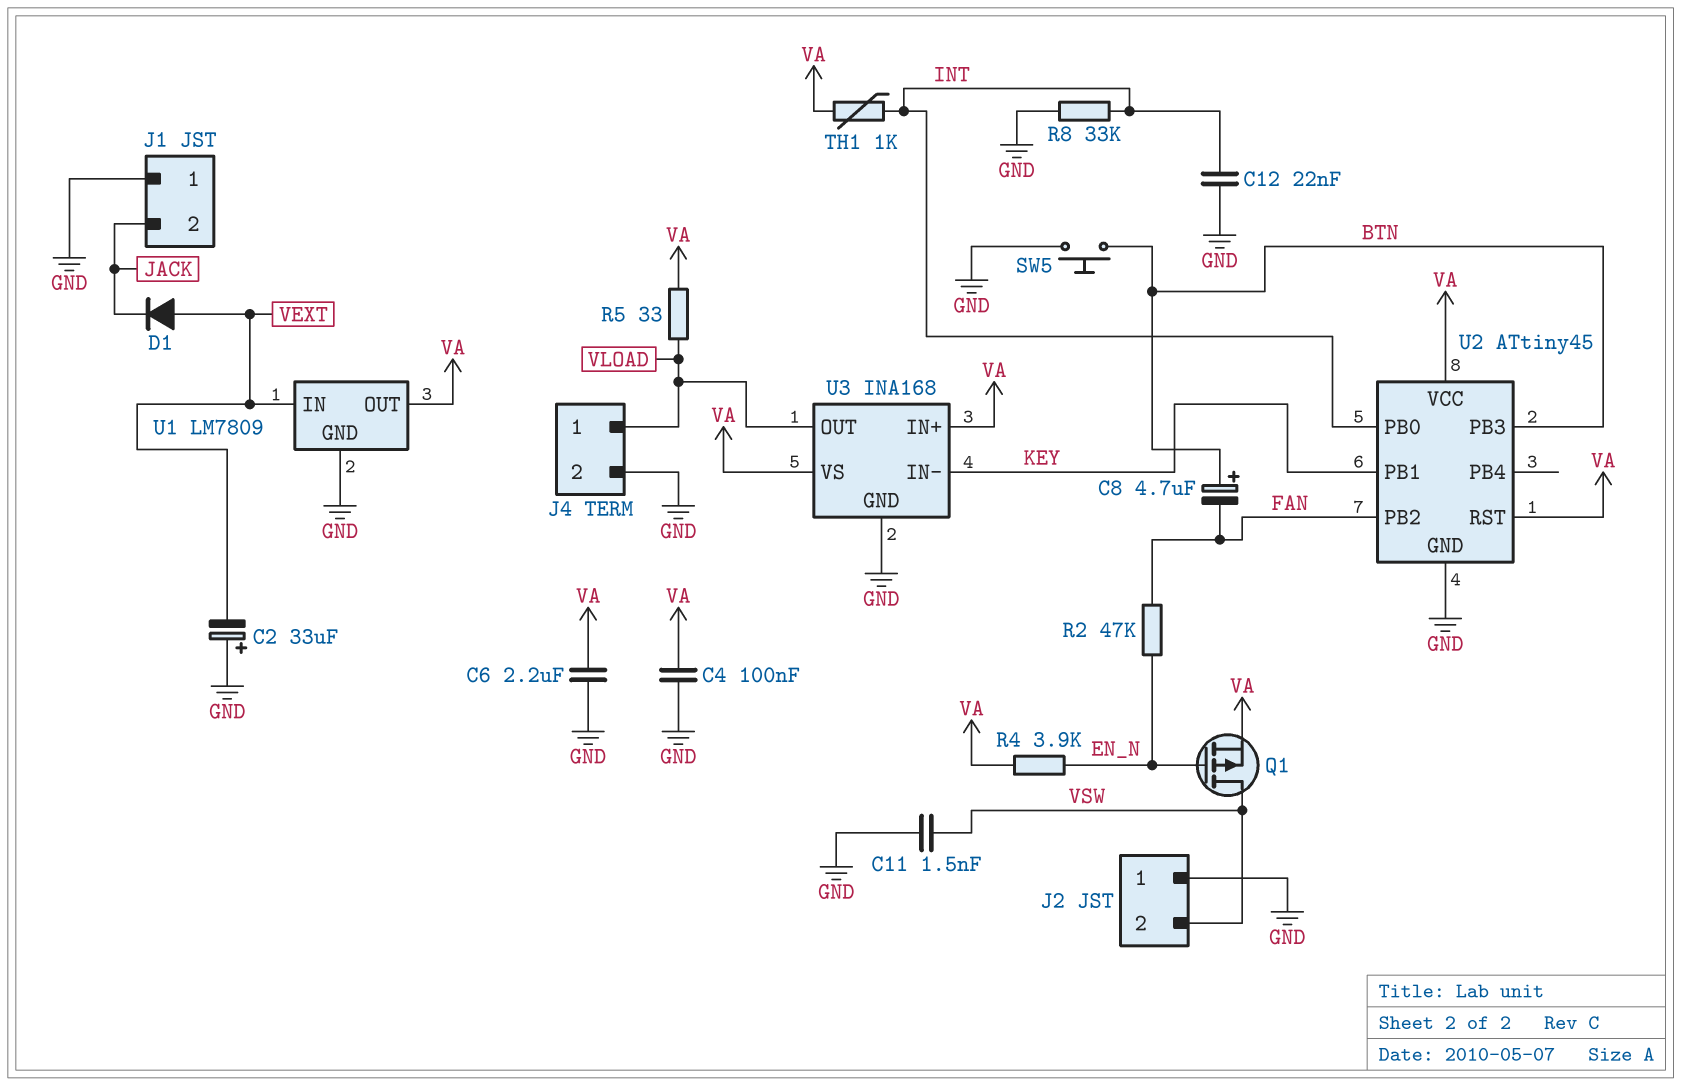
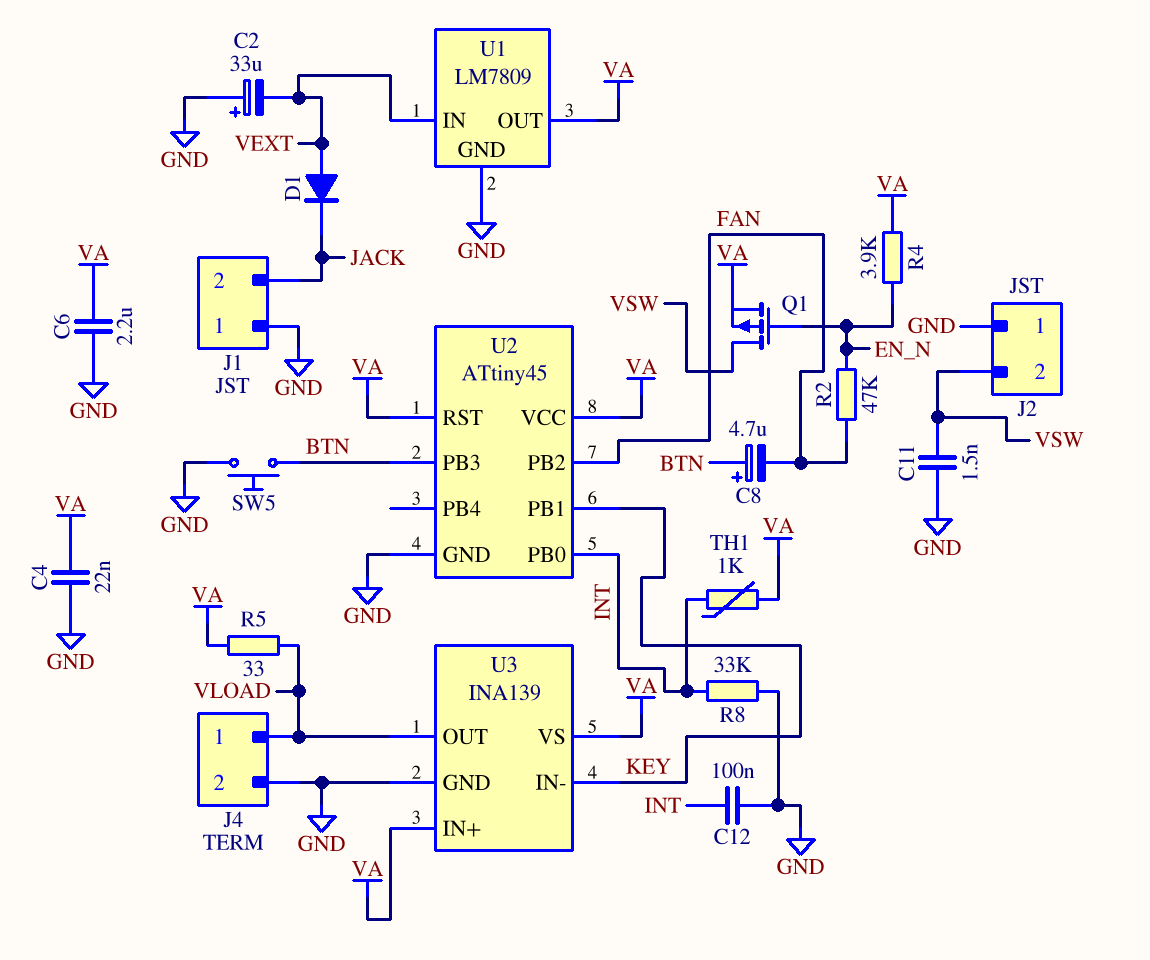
C4: 100nF (GND, VA) -> 22nF (GND, VA)
C12: 22nF (GND, INT) -> 100nF (GND, INT)
U3: INA168 -> INA139

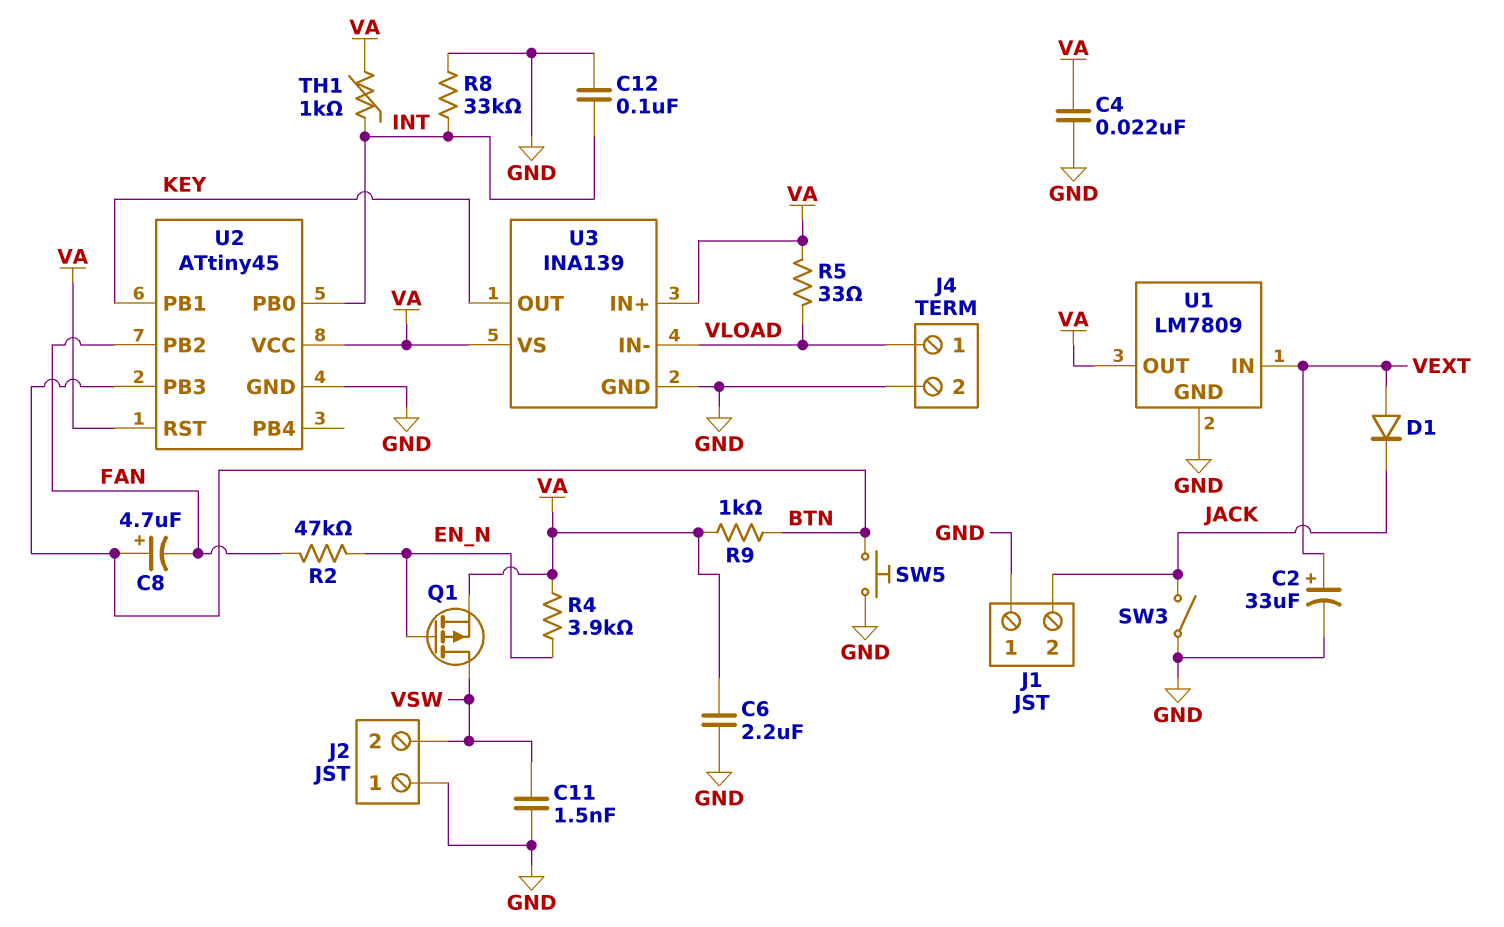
C2: 33uF (plus GND, minus VEXT) -> 33uF (plus VEXT, minus GND)
R9: none -> 1k (BTN, VA)
SW3: none -> switch (GND, JACK)
U3 pin IN-: KEY -> VLOAD
U3 pin OUT: VLOAD -> KEY

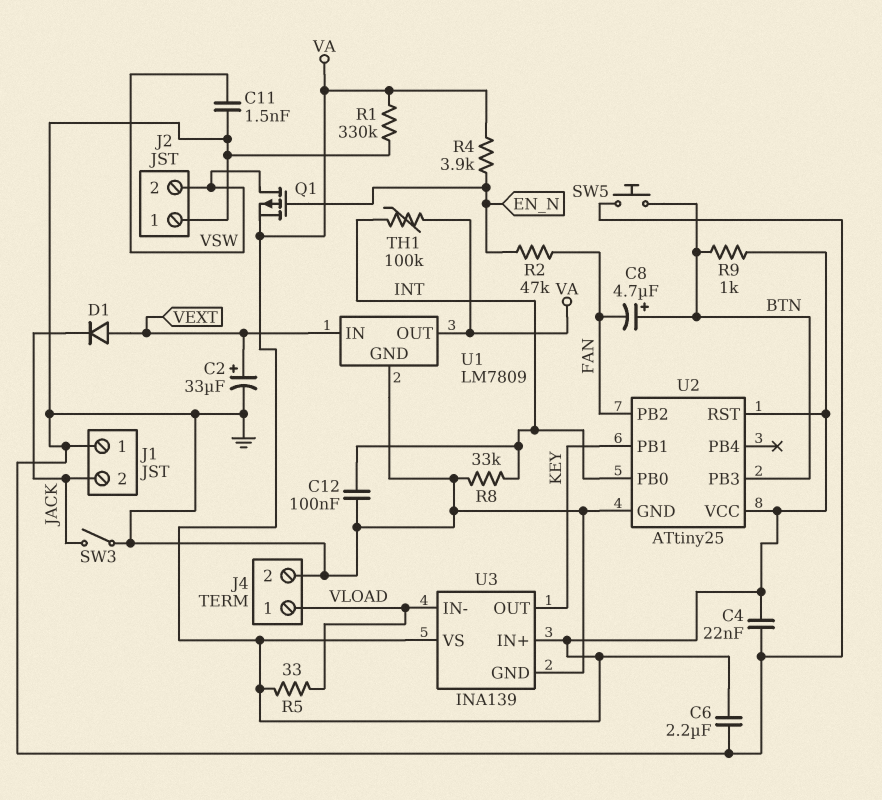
R1: none -> 330k (GND, VA)
TH1: 1k (INT, VA) -> 100k (INT, VA)
U2: ATtiny45 -> ATtiny25

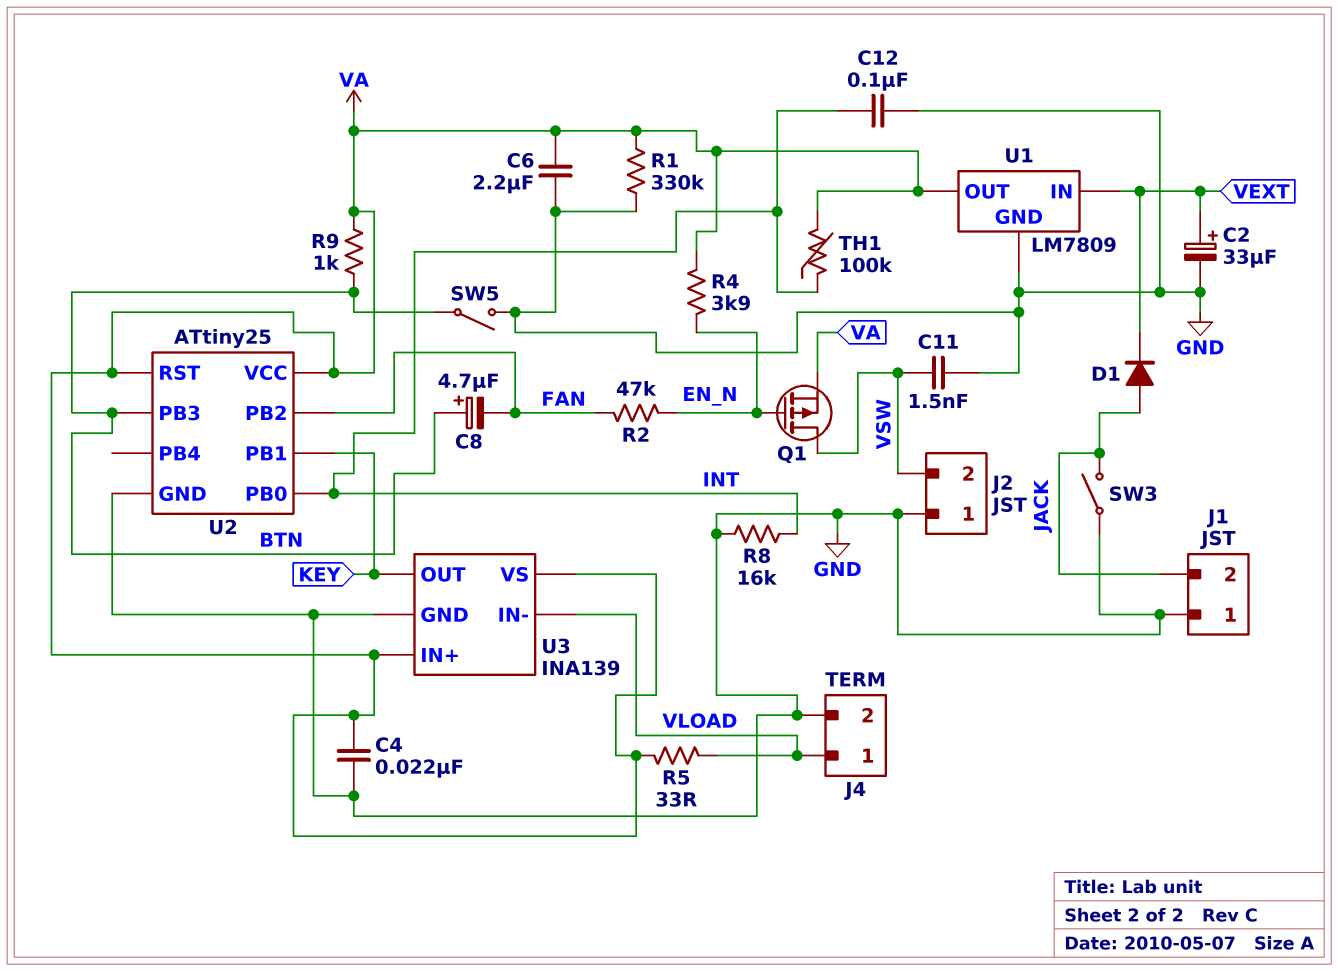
D1: diode (A VEXT, K JACK) -> diode (A JACK, K VEXT)
R8: 33k (GND, INT) -> 16k (GND, INT)
SW5: button (BTN, GND) -> switch (BTN, GND)

